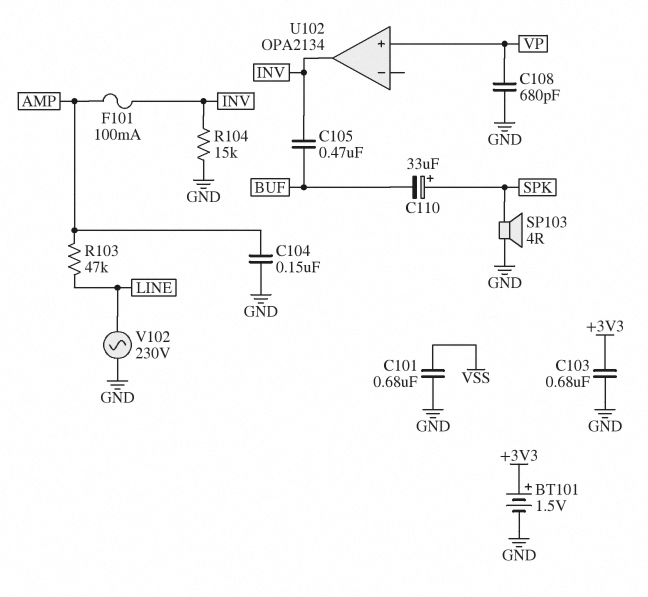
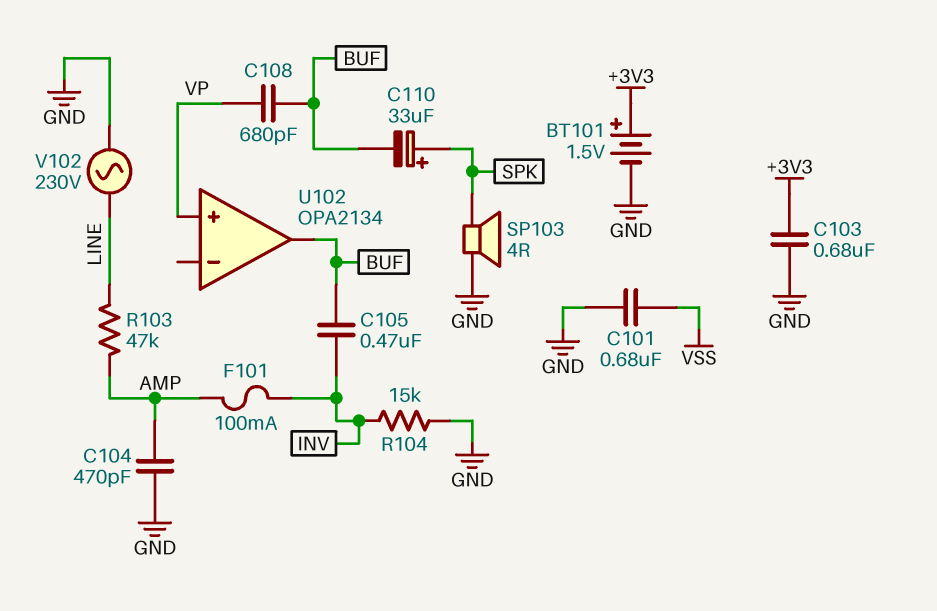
C104: 150nF (AMP, GND) -> 470pF (AMP, GND)
C108: 680pF (GND, VP) -> 680pF (BUF, VP)
U102 pin out: INV -> BUF

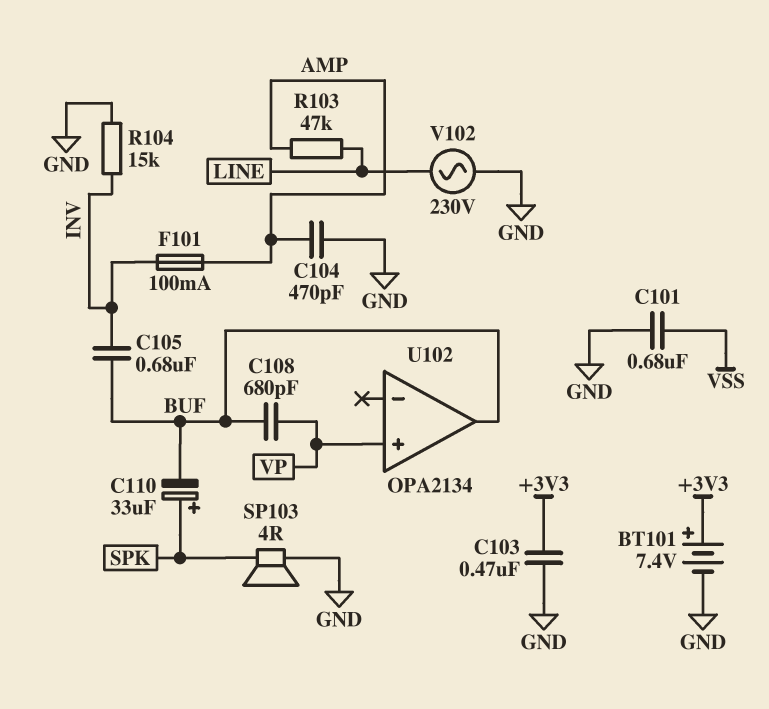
BT101: 1.5V (plus +3V3, minus GND) -> 7.4V (plus +3V3, minus GND)
C103: 680nF (+3V3, GND) -> 470nF (+3V3, GND)
C105: 470nF (BUF, INV) -> 680nF (BUF, INV)

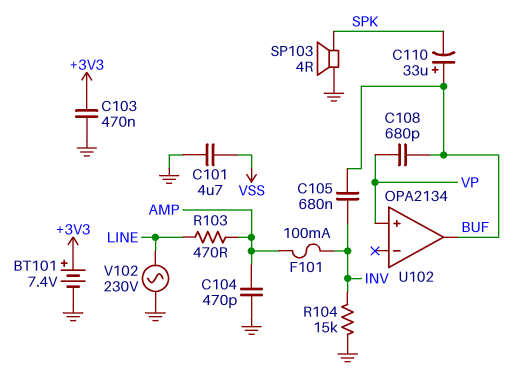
C101: 680nF (GND, VSS) -> 4.7uF (GND, VSS)
C110: 33uF (plus SPK, minus BUF) -> 33uF (plus BUF, minus SPK)
R103: 47k (AMP, LINE) -> 470 (AMP, LINE)

